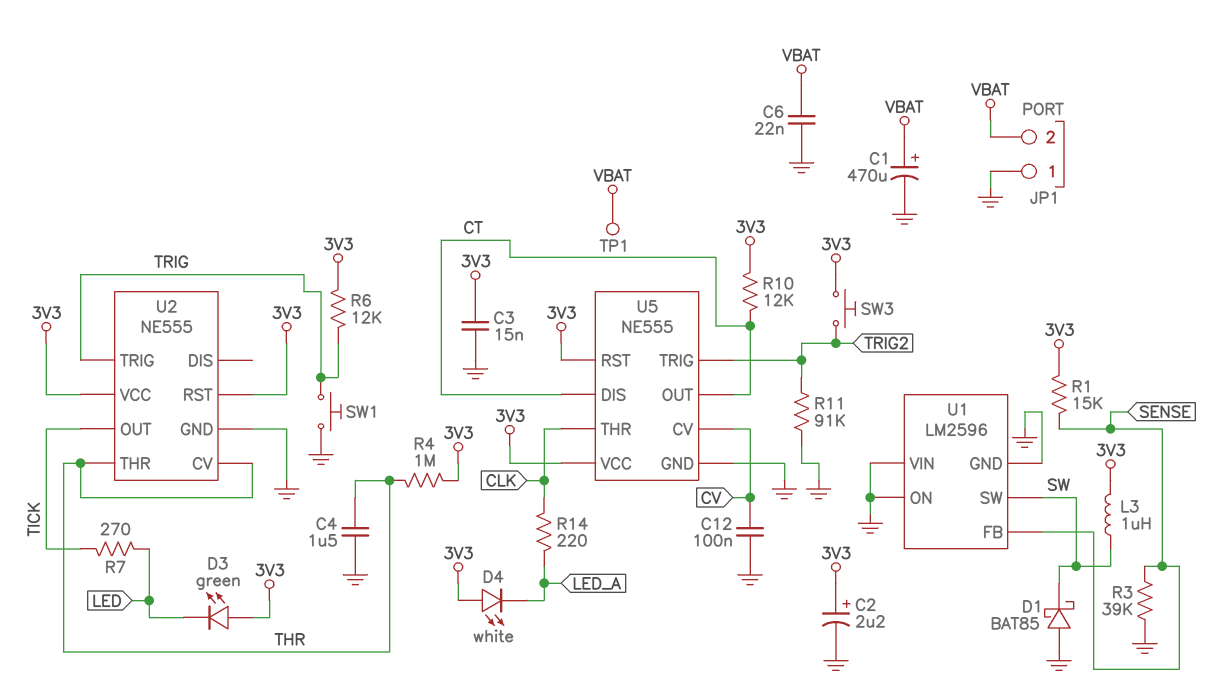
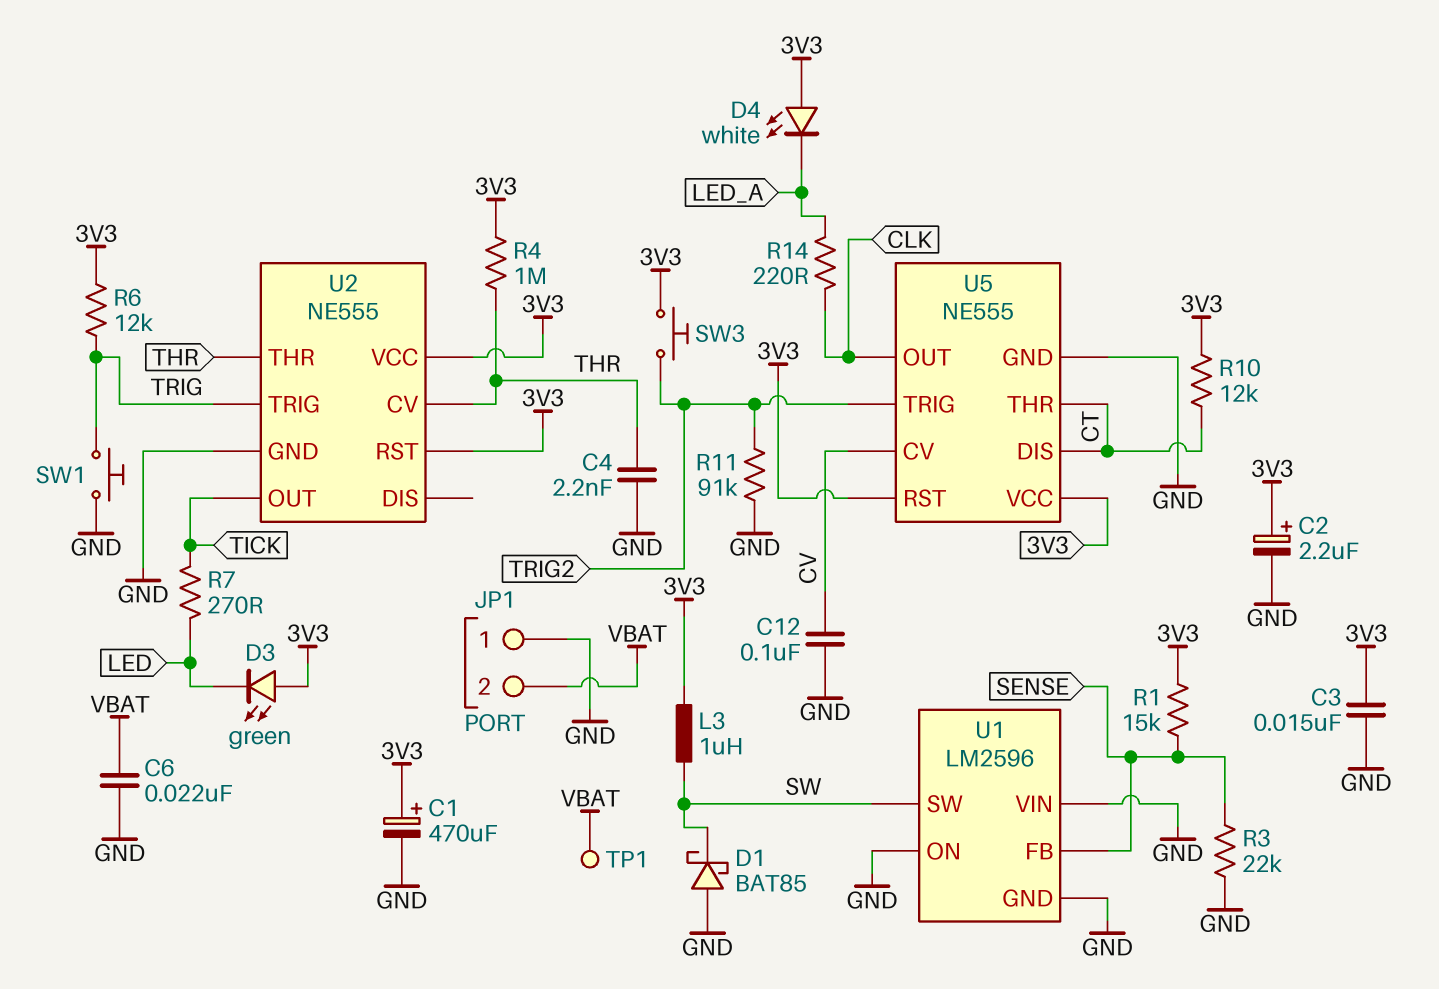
C1: 470uF (plus VBAT, minus GND) -> 470uF (plus 3V3, minus GND)
C4: 1.5uF (GND, THR) -> 2.2nF (GND, THR)
R3: 39k (GND, SENSE) -> 22k (GND, SENSE)
U5 pin OUT: CT -> CLK
U5 pin THR: CLK -> CT

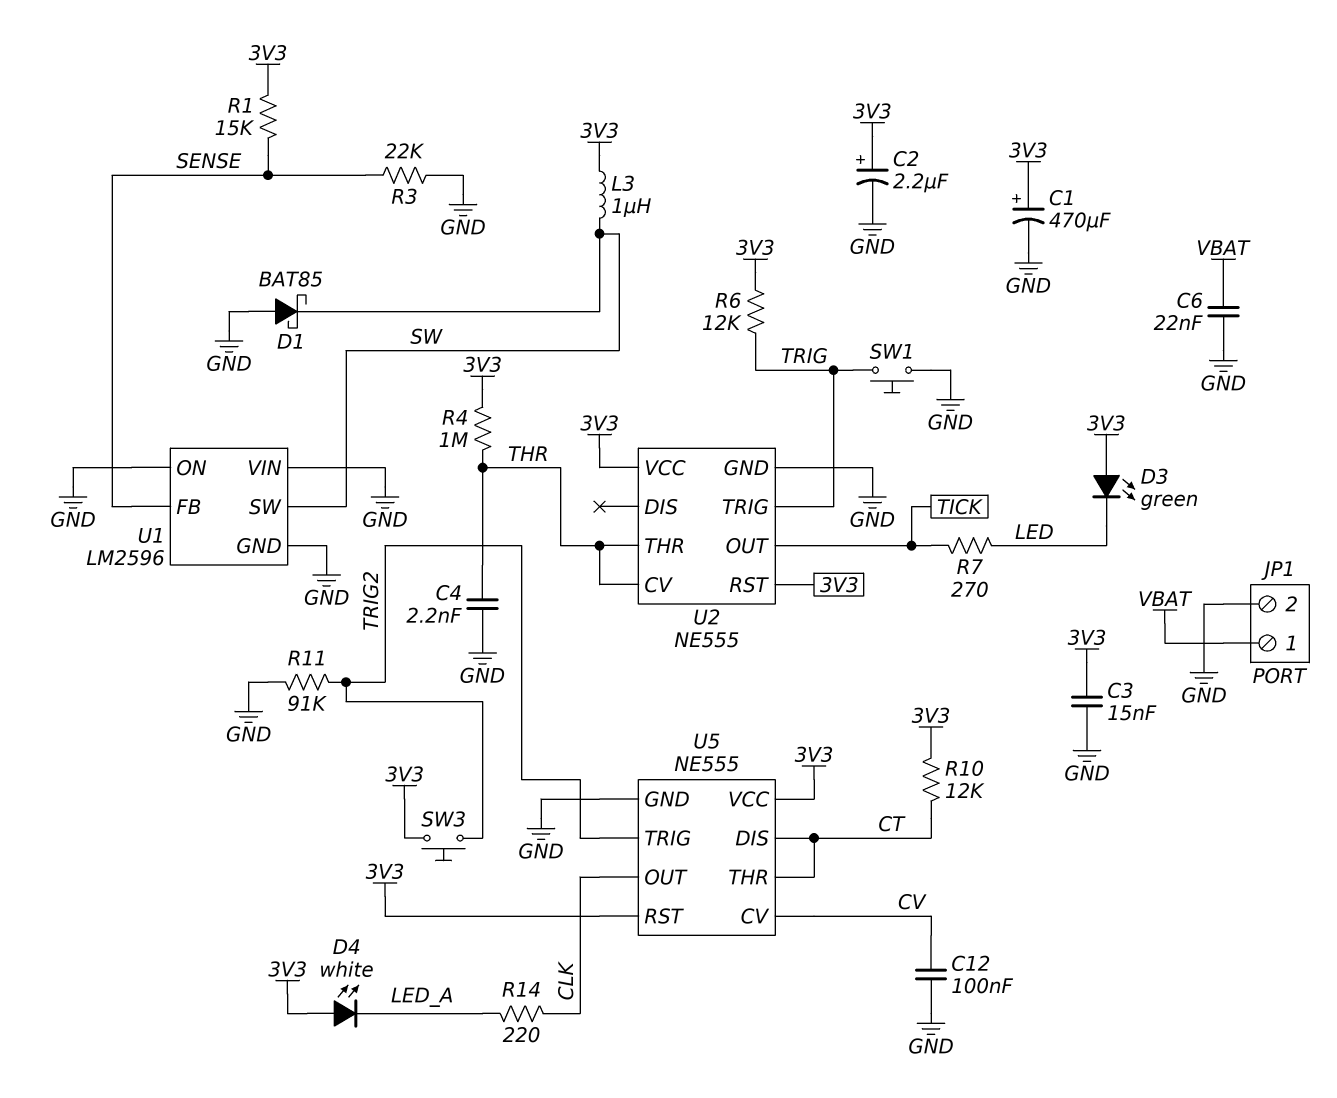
JP1 pin 1: GND -> VBAT
JP1 pin 2: VBAT -> GND
TP1: test point (VBAT) -> none

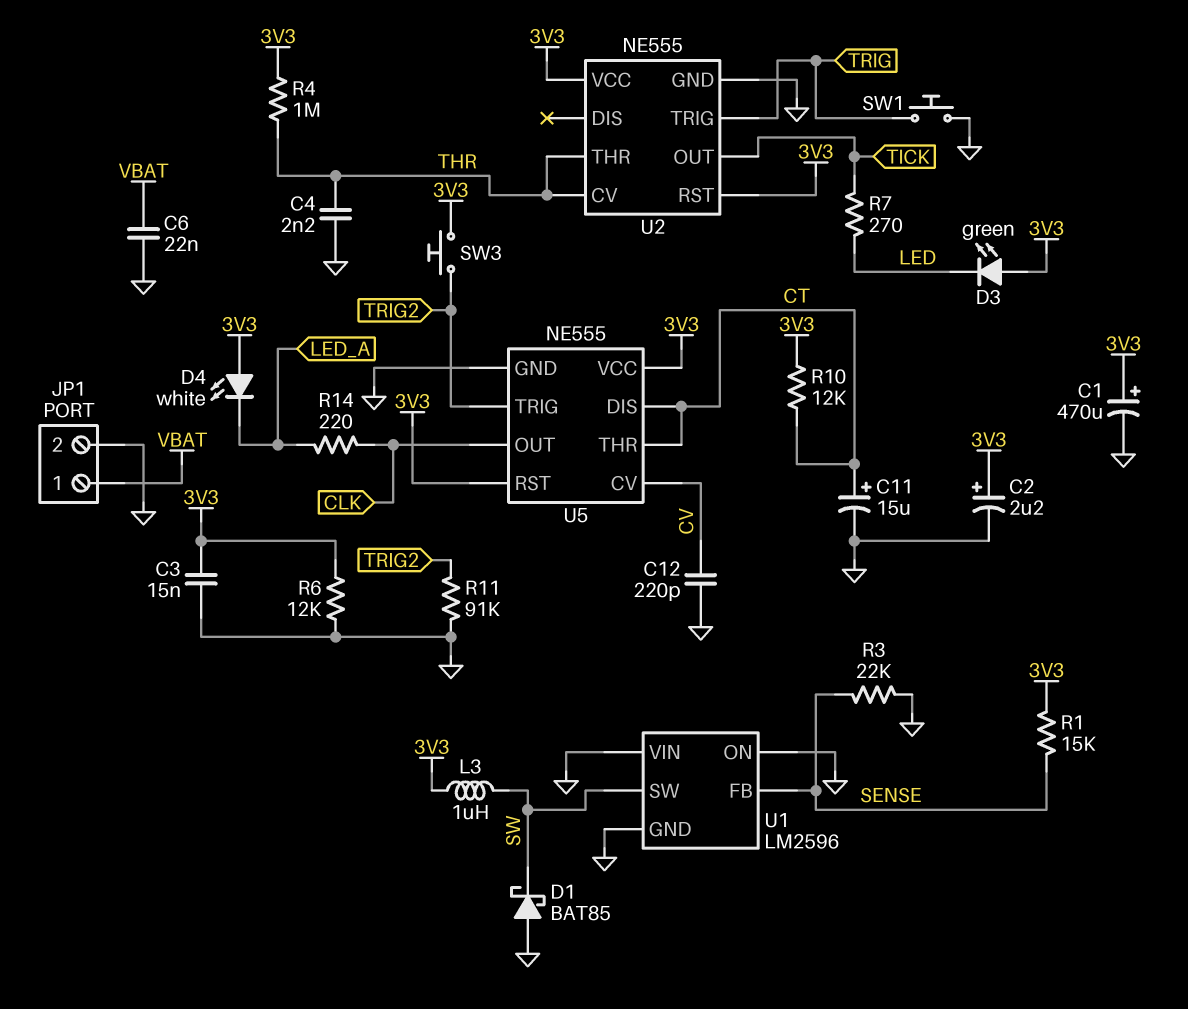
C11: none -> 15uF (plus CT, minus GND)
C12: 100nF (CV, GND) -> 220pF (CV, GND)
R6: 12k (3V3, TRIG) -> 12k (3V3, GND)

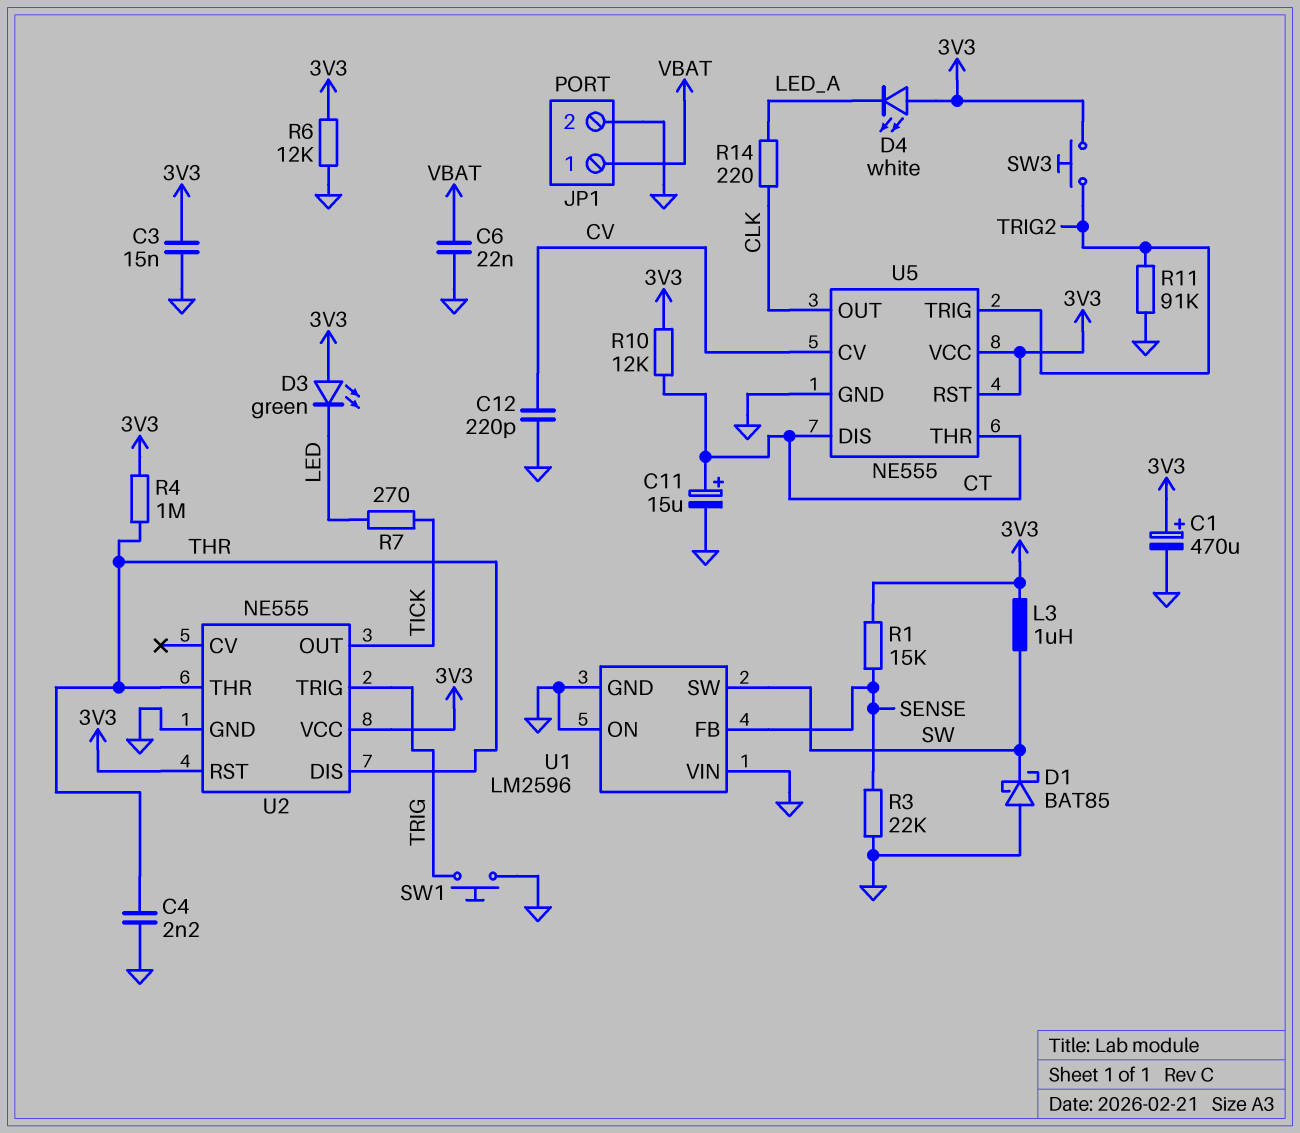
C2: 2.2uF (plus 3V3, minus GND) -> none
U2 pin CV: THR -> none
U2 pin DIS: none -> THR

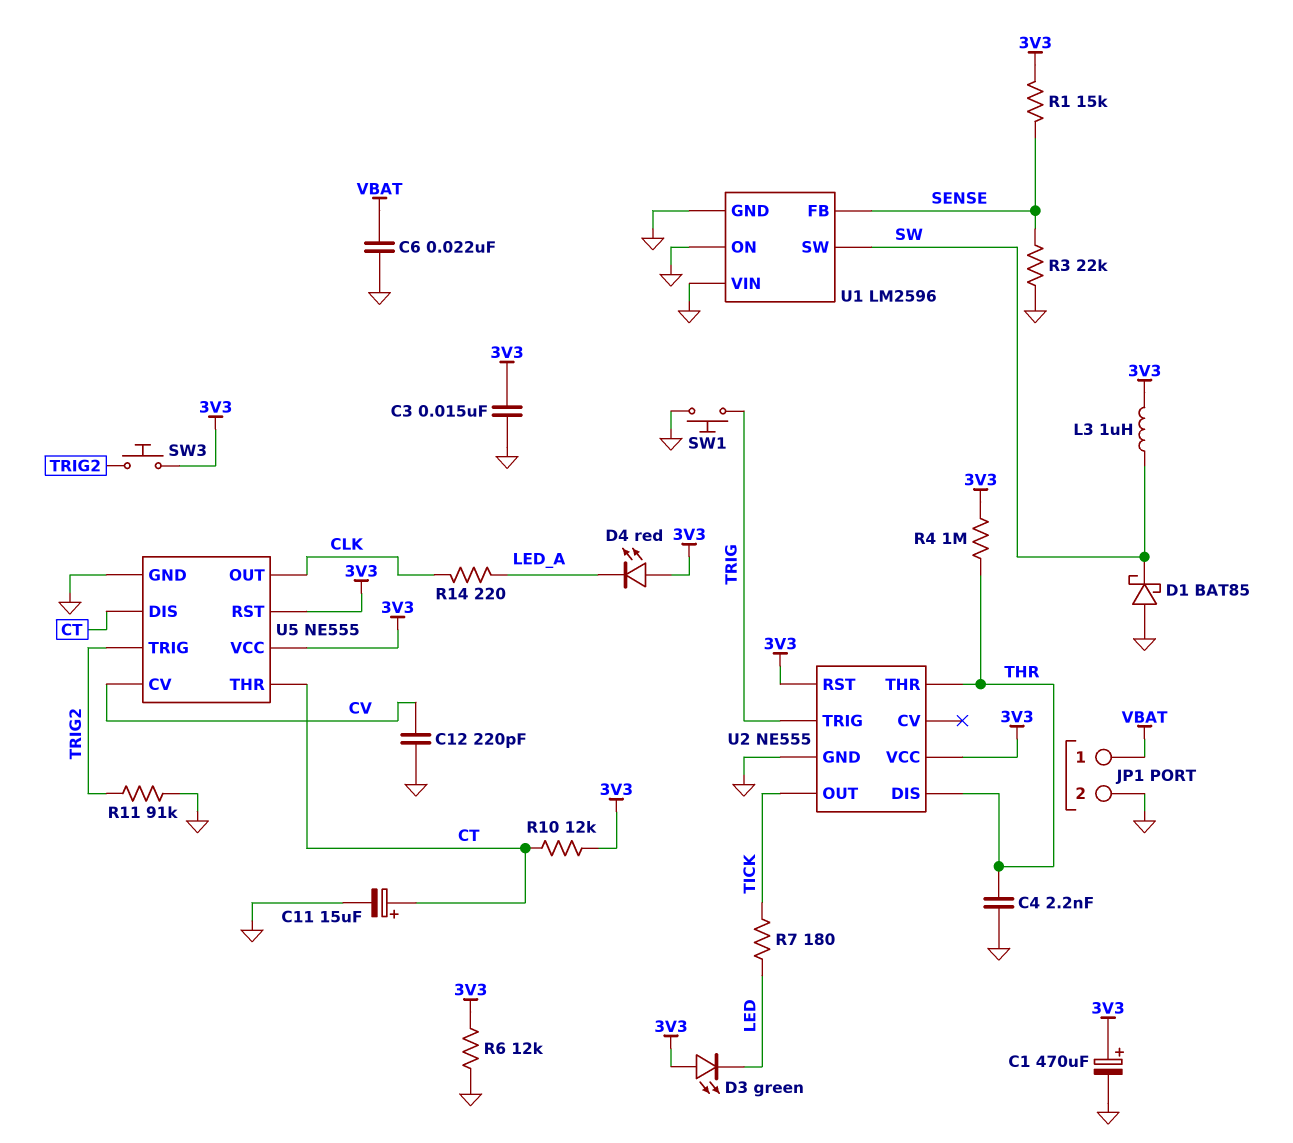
D4: LED white (A 3V3, K LED_A) -> LED red (A 3V3, K LED_A)
R7: 270 (LED, TICK) -> 180 (LED, TICK)

